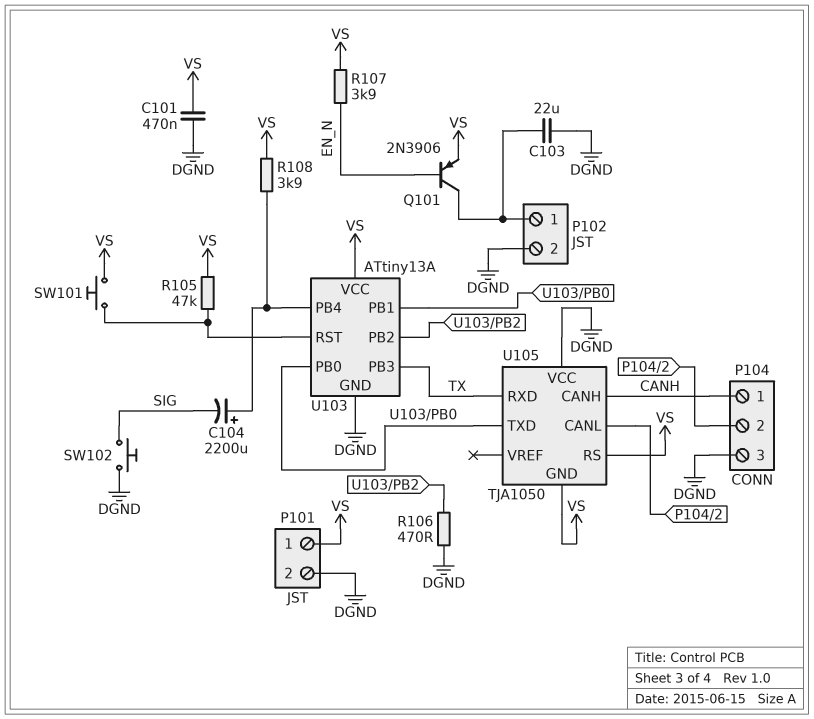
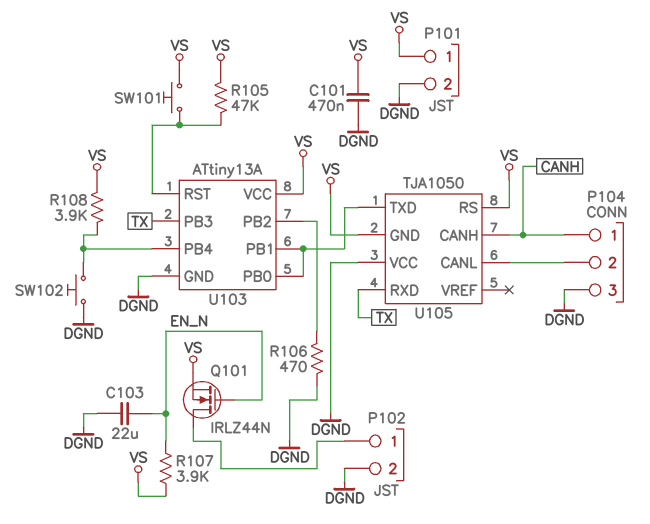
C103: 22uF (DGND, P102/1) -> 22uF (DGND, EN_N)
C104: 2200uF (plus U103/PB4, minus SIG) -> none
Q101: PNP 2N3906 (B EN_N, C P102/1, E VS) -> NMOS IRLZ44N (G EN_N, D P102/1, S VS)
SW102: button (DGND, SIG) -> button (DGND, U103/PB4)

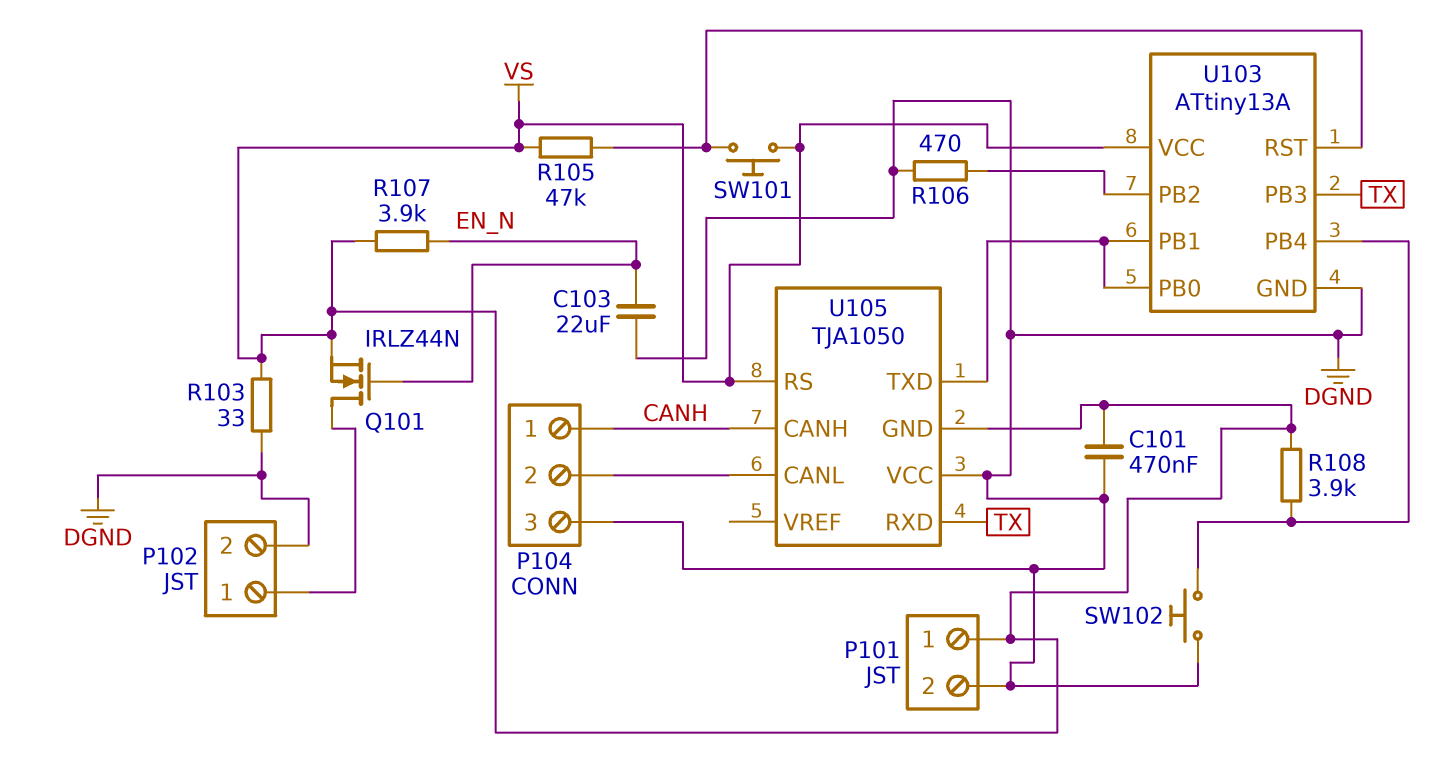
R103: none -> 33 (DGND, VS)

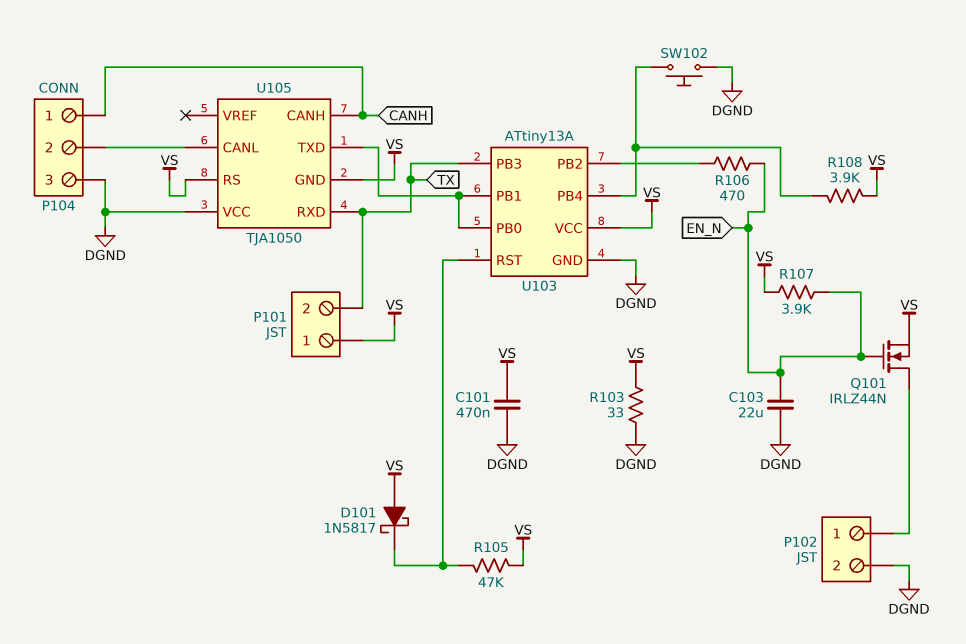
D101: none -> schottky 1N5817 (A VS, K U103/RST)
P101 pin 2: DGND -> TX
R106: 470 (DGND, U103/PB2) -> 470 (EN_N, U103/PB2)
SW101: button (U103/RST, VS) -> none

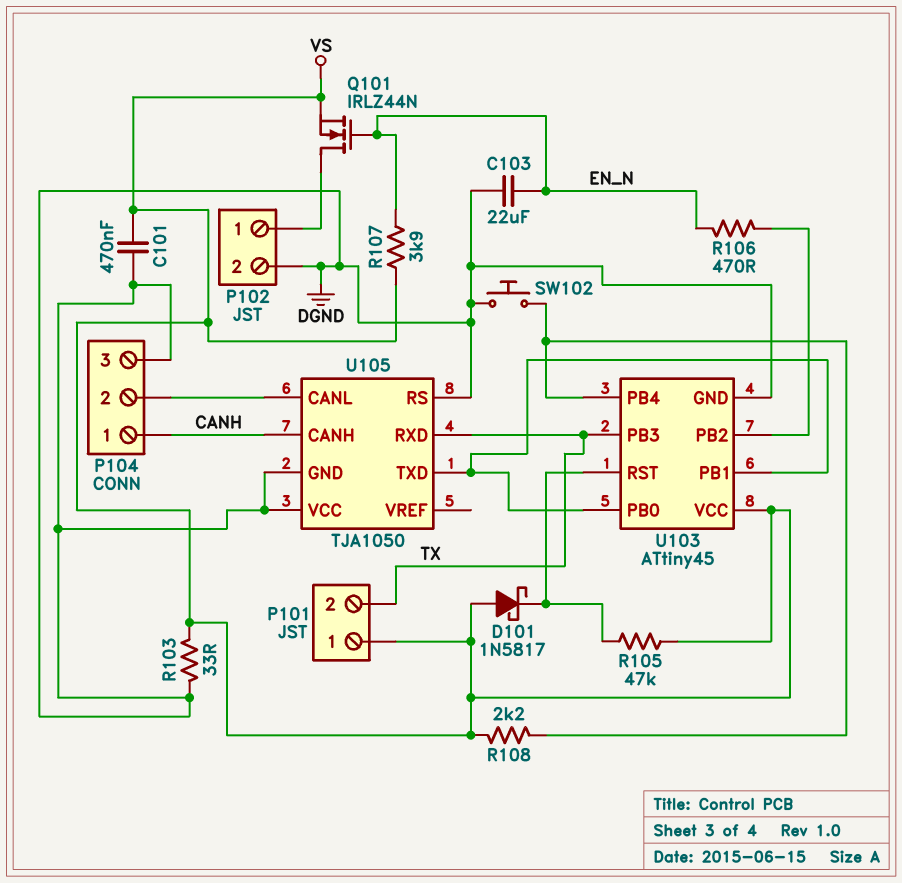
R108: 3.9k (U103/PB4, VS) -> 2.2k (U103/PB4, VS)
U103: ATtiny13A -> ATtiny45
U105 pin GND: VS -> DGND
U105 pin RS: VS -> DGND

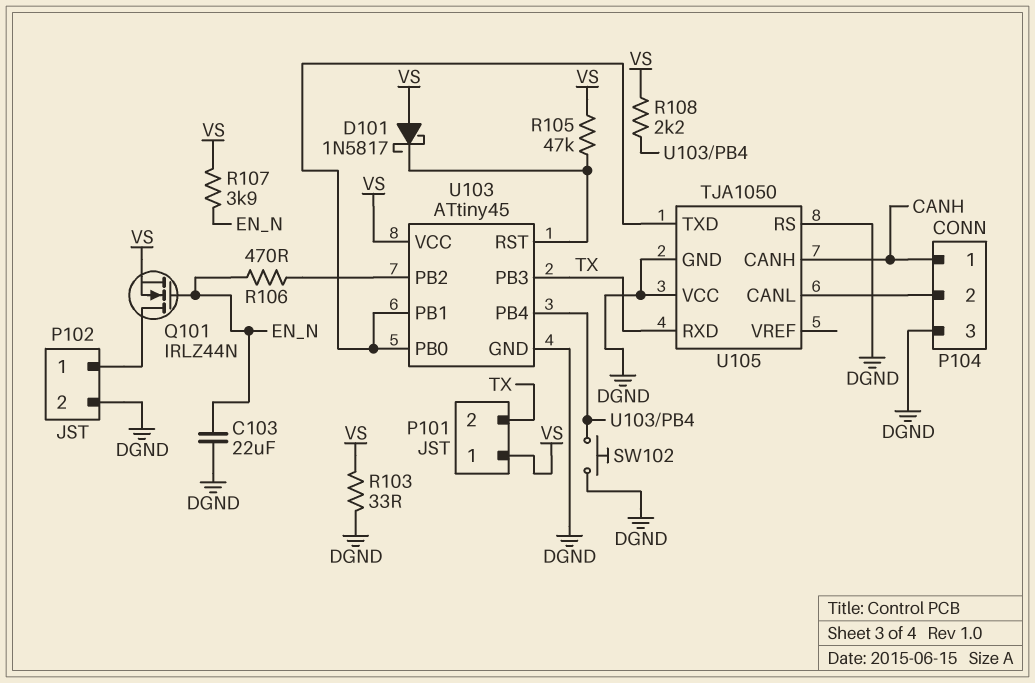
C101: 470nF (DGND, VS) -> none

